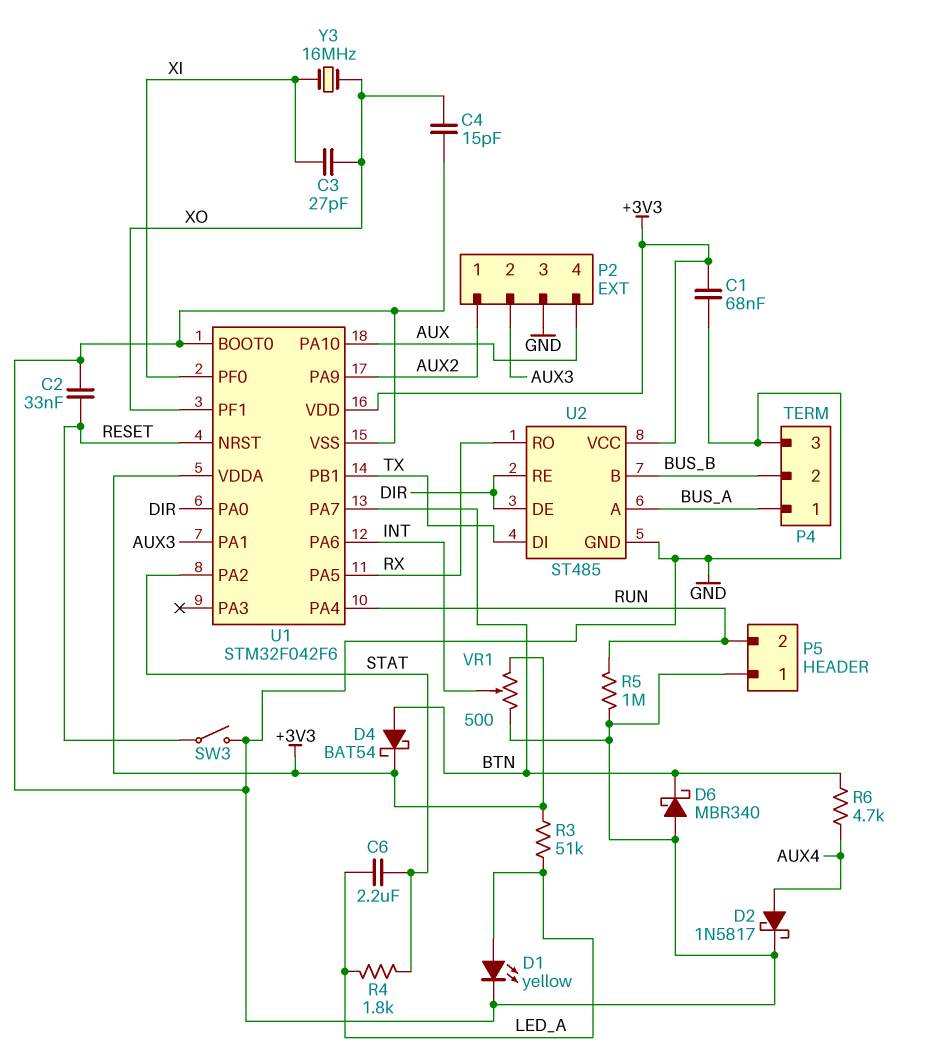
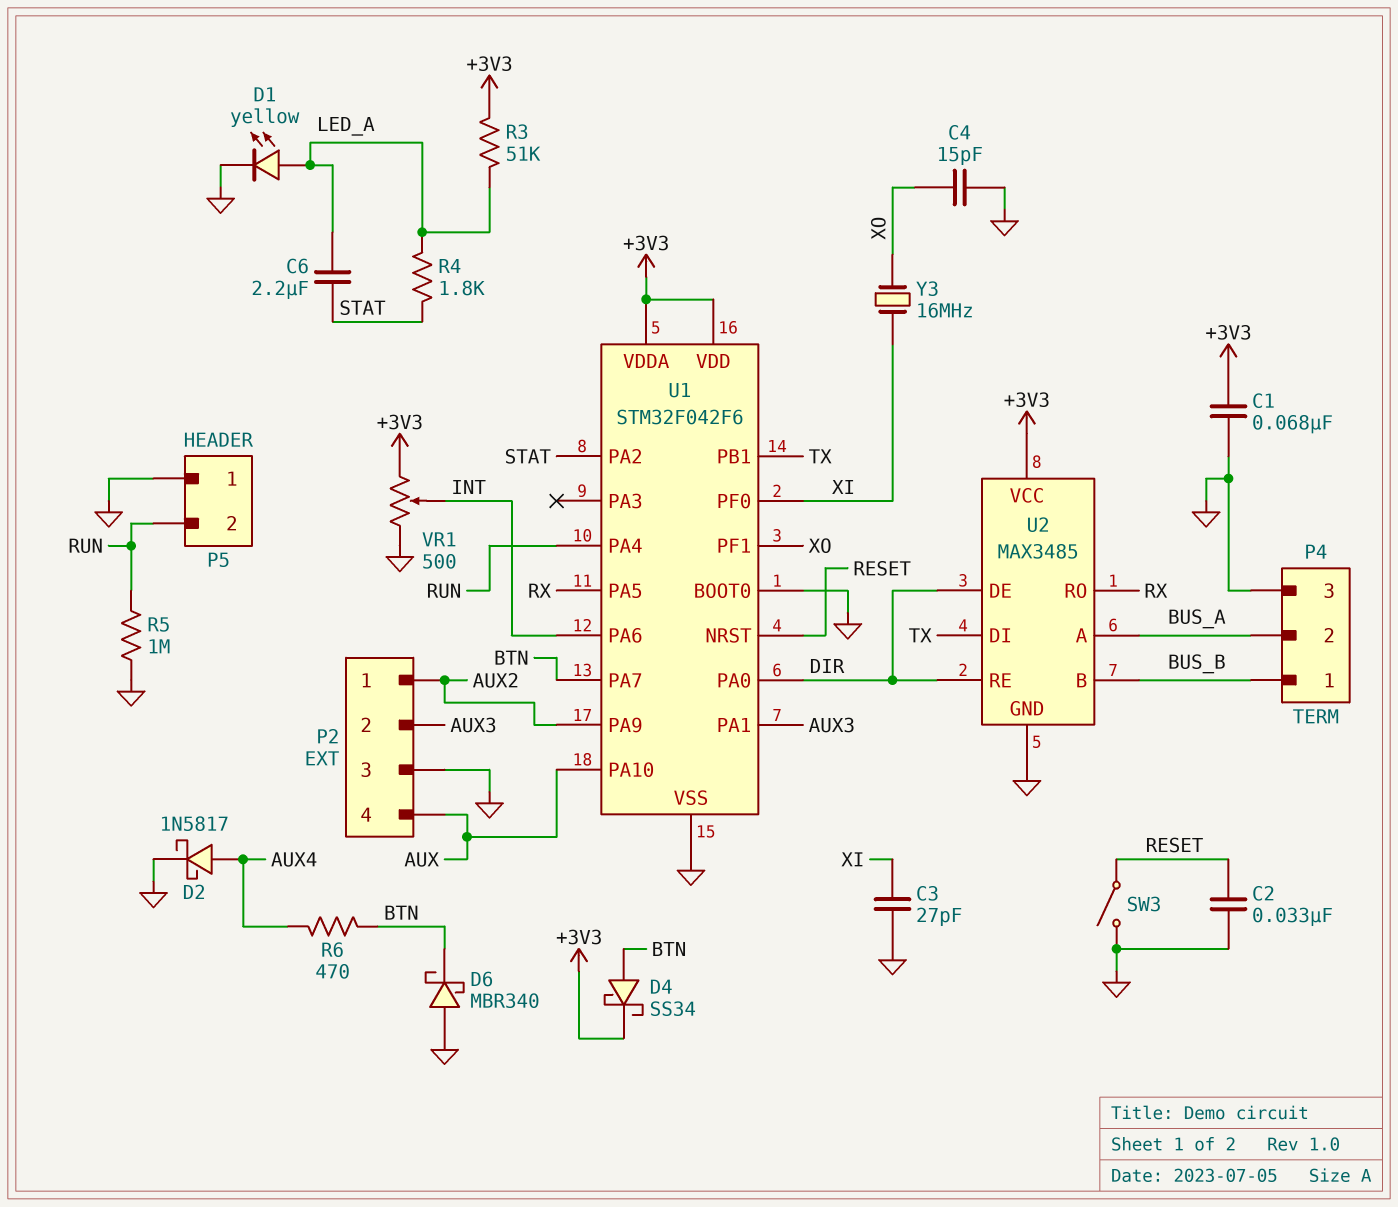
C3: 27pF (XI, XO) -> 27pF (GND, XI)
D4: schottky BAT54 (A BTN, K +3V3) -> schottky SS34 (A BTN, K +3V3)
P4 pin 1: BUS_A -> BUS_B
P4 pin 2: BUS_B -> BUS_A
R6: 4.7k (AUX4, BTN) -> 470 (AUX4, BTN)
U2: ST485 -> MAX3485

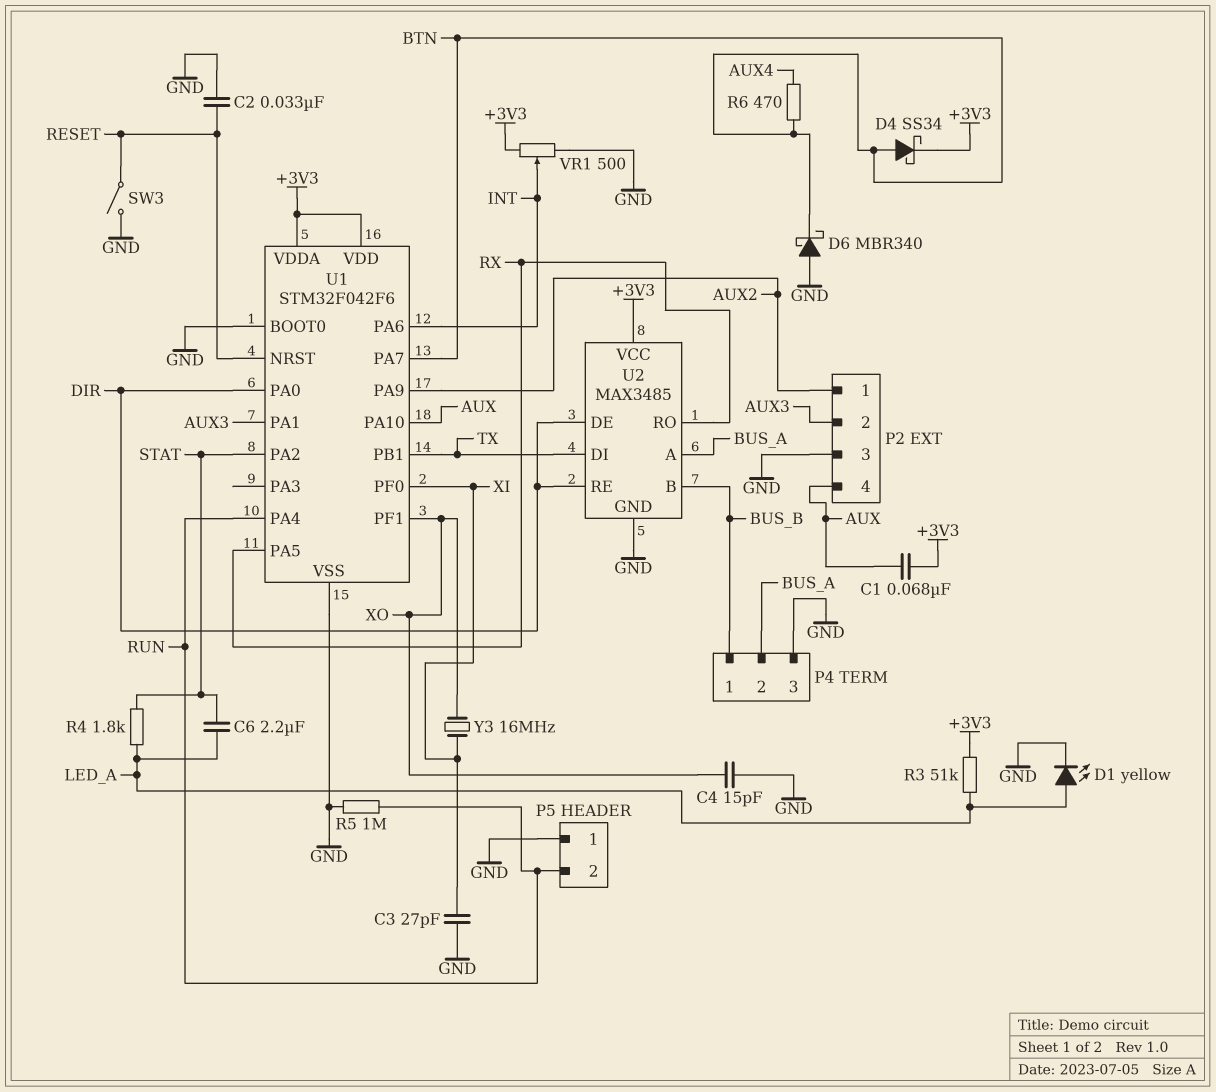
C1: 68nF (+3V3, GND) -> 68nF (+3V3, AUX)
D2: schottky 1N5817 (A AUX4, K GND) -> none

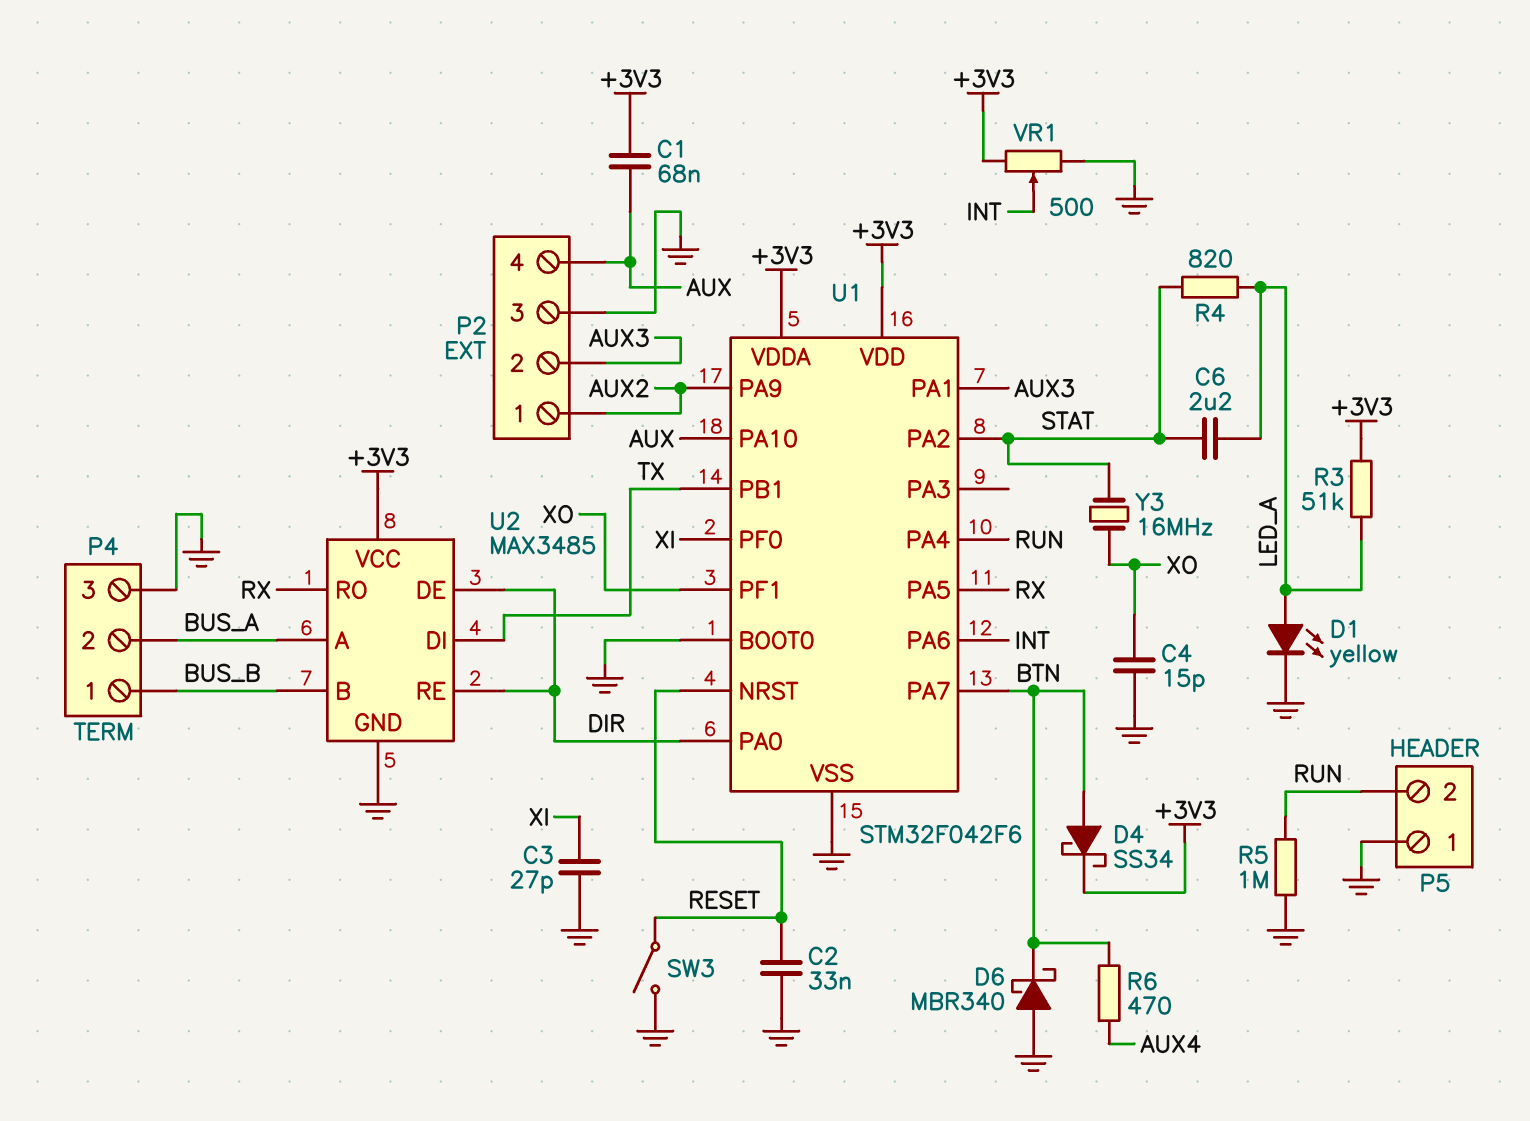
R4: 1.8k (LED_A, STAT) -> 820 (LED_A, STAT)
Y3: 16MHz (XI, XO) -> 16MHz (STAT, XO)

